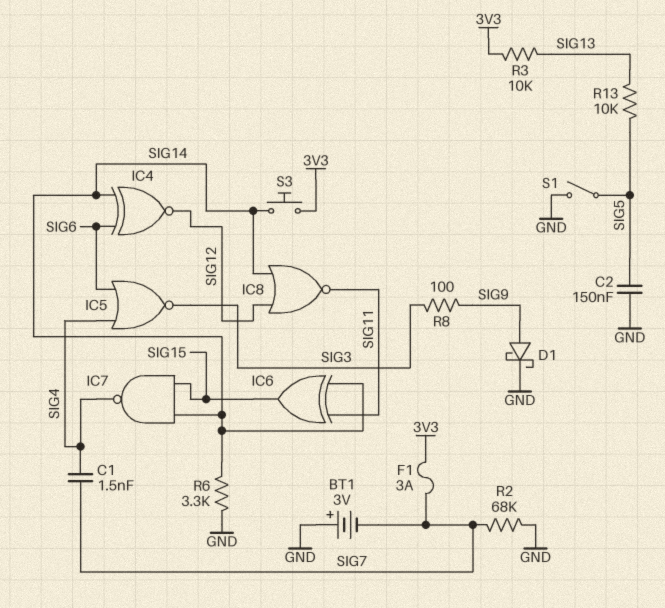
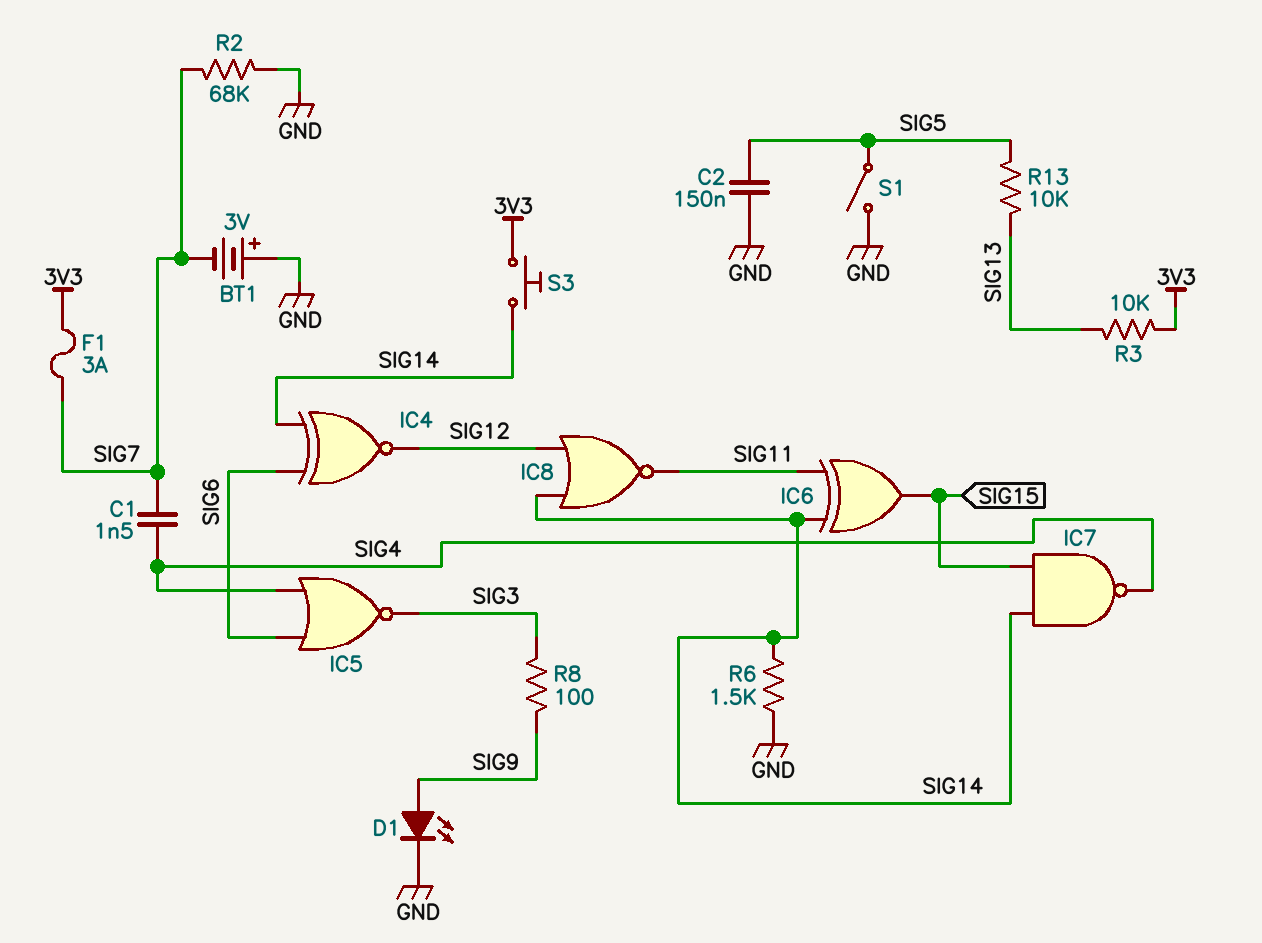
D1: schottky (A SIG9, K GND) -> LED (A SIG9, K GND)
R6: 3.3k (GND, SIG14) -> 1.5k (GND, SIG14)

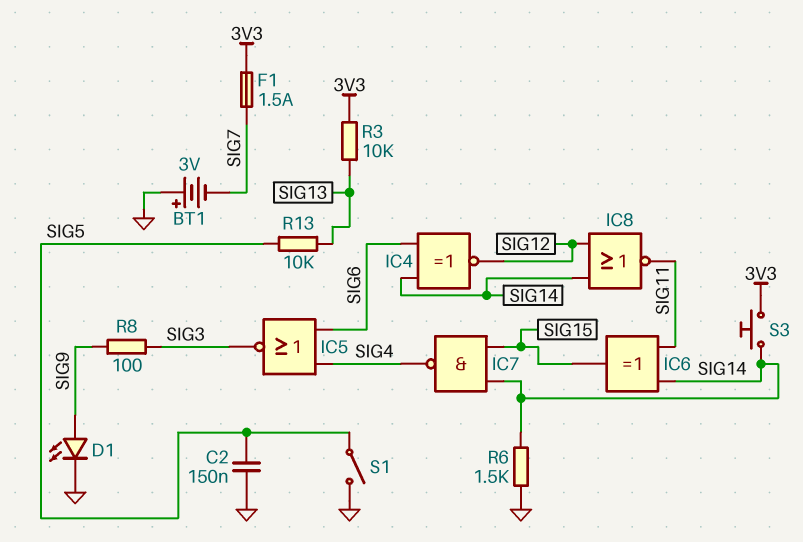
C1: 1.5nF (SIG4, SIG7) -> none
F1: 3A (3V3, SIG7) -> 1.5A (3V3, SIG7)
R2: 68k (GND, SIG7) -> none

